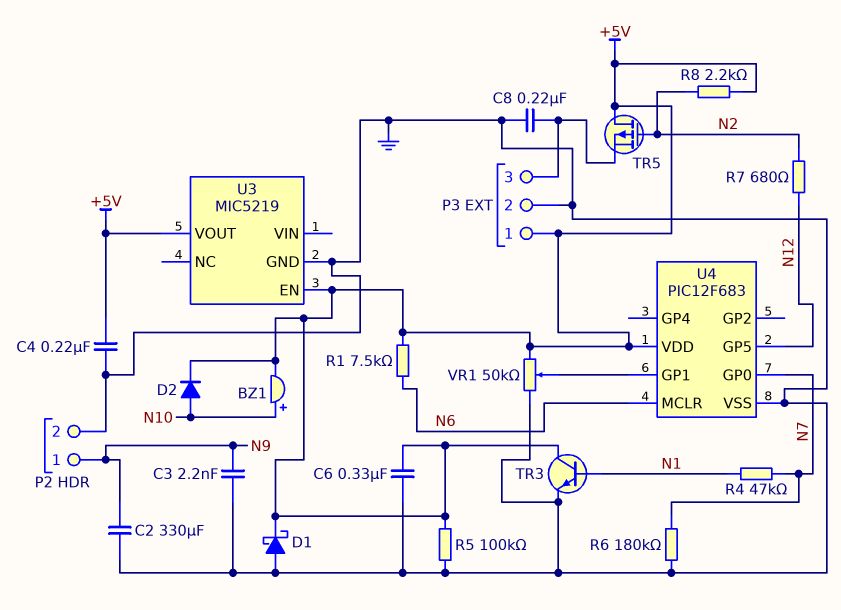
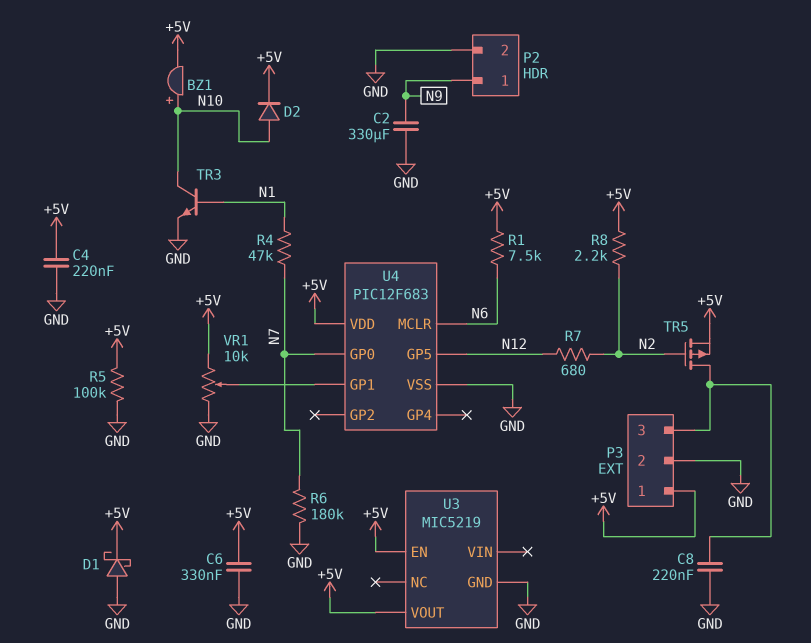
C3: 2.2nF (GND, N9) -> none
TR3: NPN (B N1, C +5V, E GND) -> NPN (B N1, C N10, E GND)
TR5: PMOS (G N2, D +5V, S P3/3) -> PMOS (G N2, D P3/3, S +5V)
VR1: 50k (+5V, GND, wiper U4/GP1) -> 10k (+5V, GND, wiper U4/GP1)

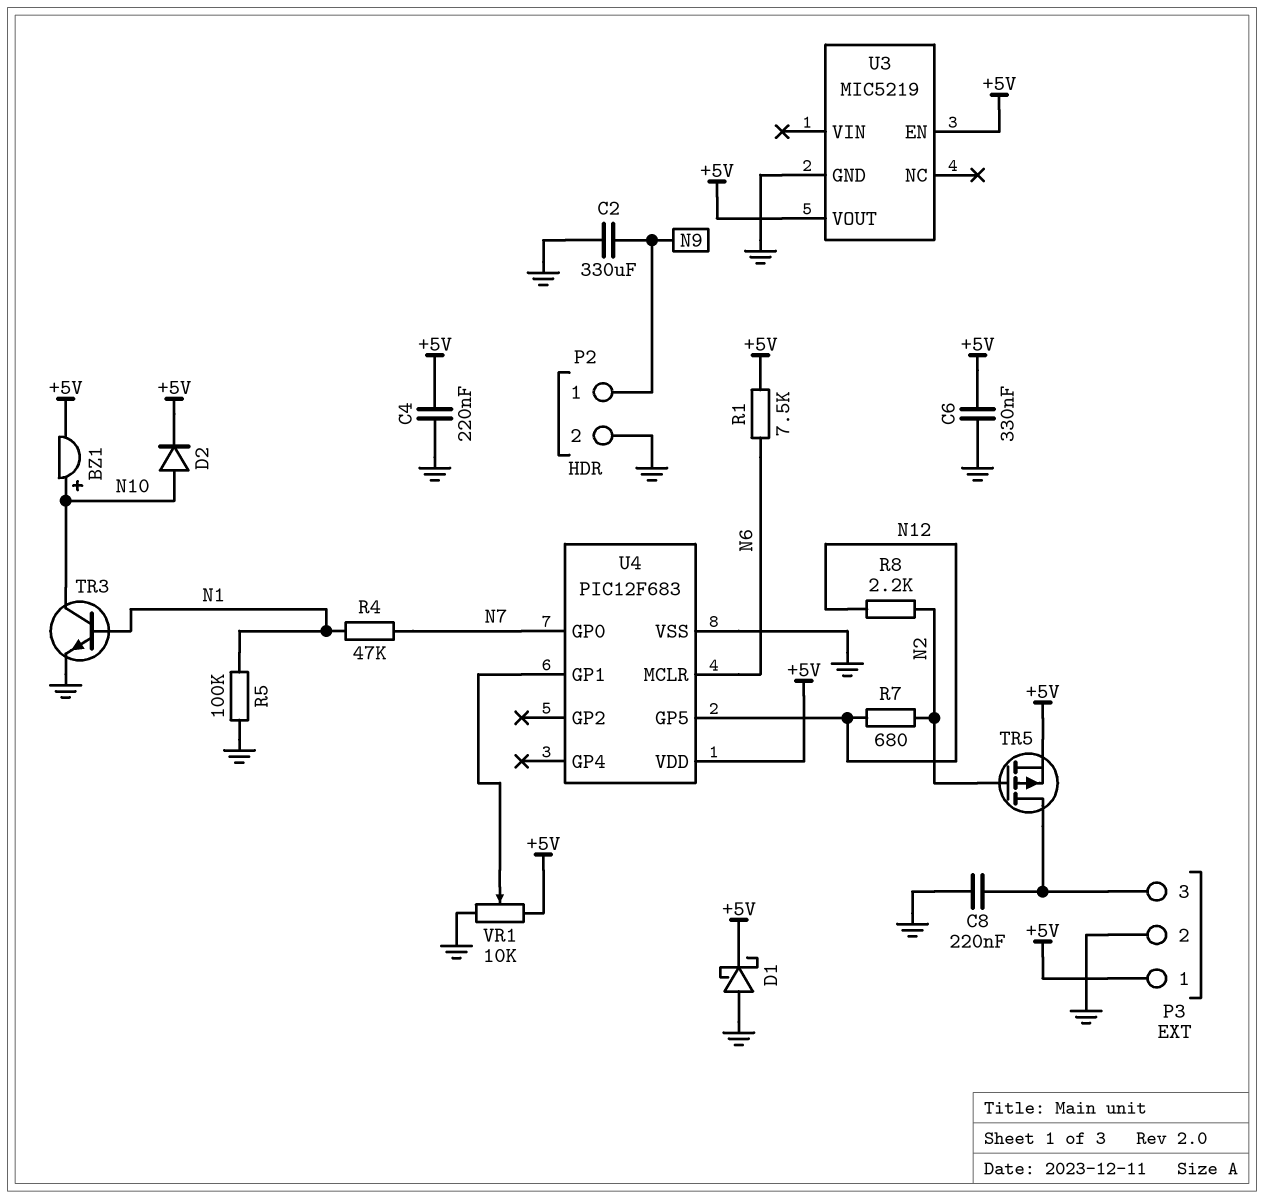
R5: 100k (+5V, GND) -> 100k (GND, N1)
R6: 180k (GND, N7) -> none
R8: 2.2k (+5V, N2) -> 2.2k (N2, N12)

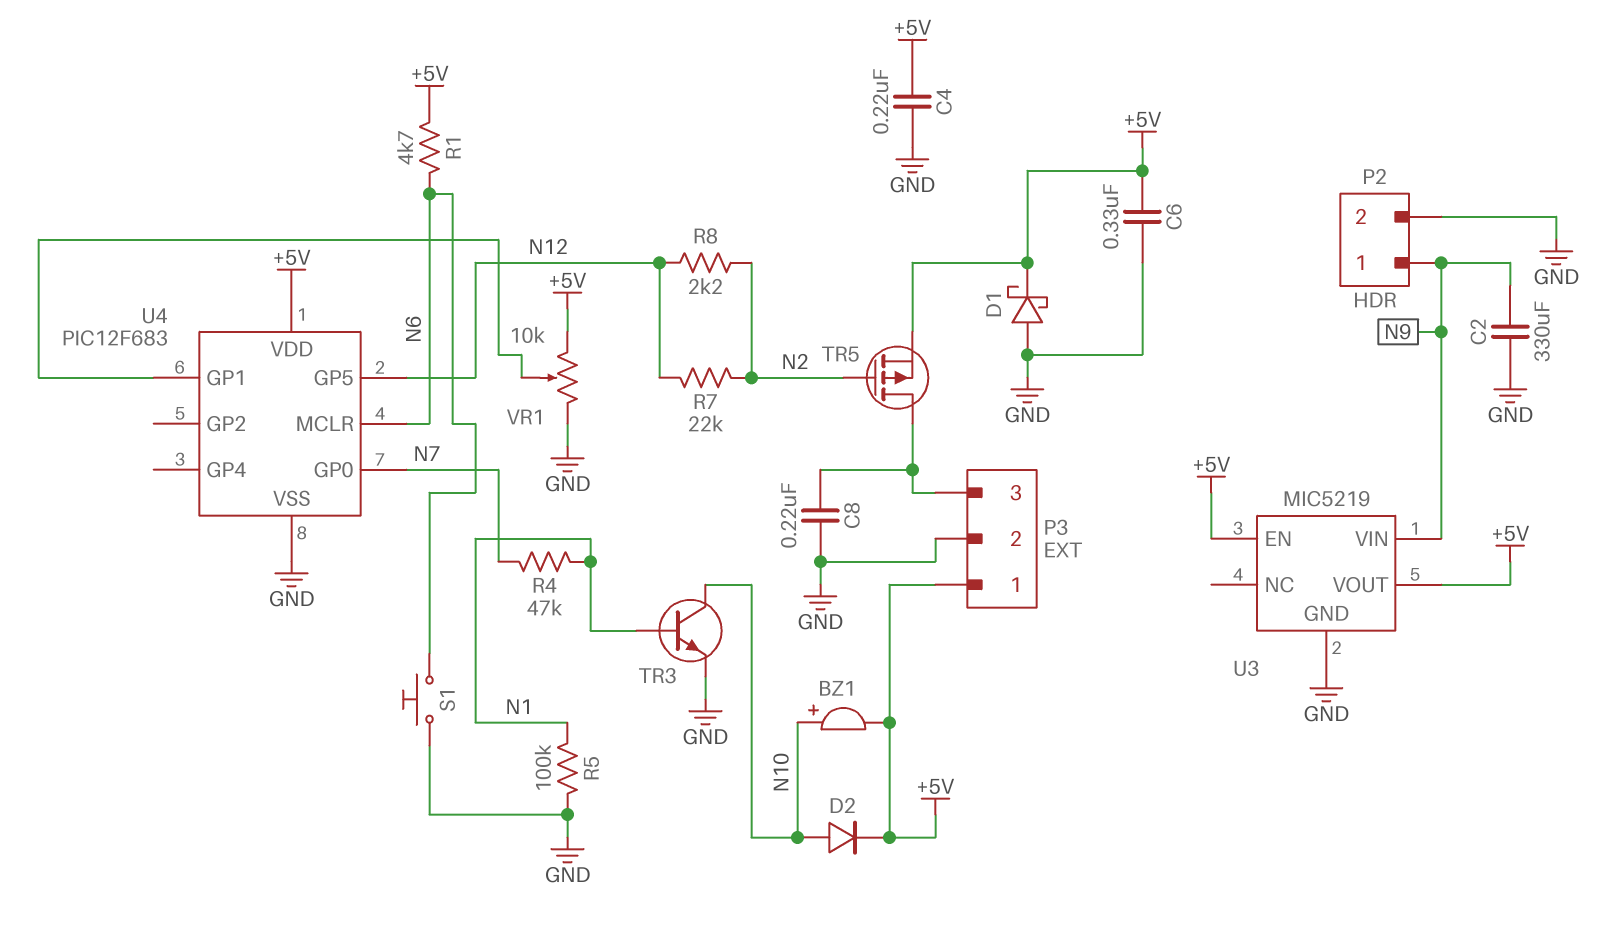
R1: 7.5k (+5V, N6) -> 4.7k (+5V, N6)
R7: 680 (N2, N12) -> 22k (N2, N12)
S1: none -> button (GND, N6)
U3 pin VIN: none -> N9

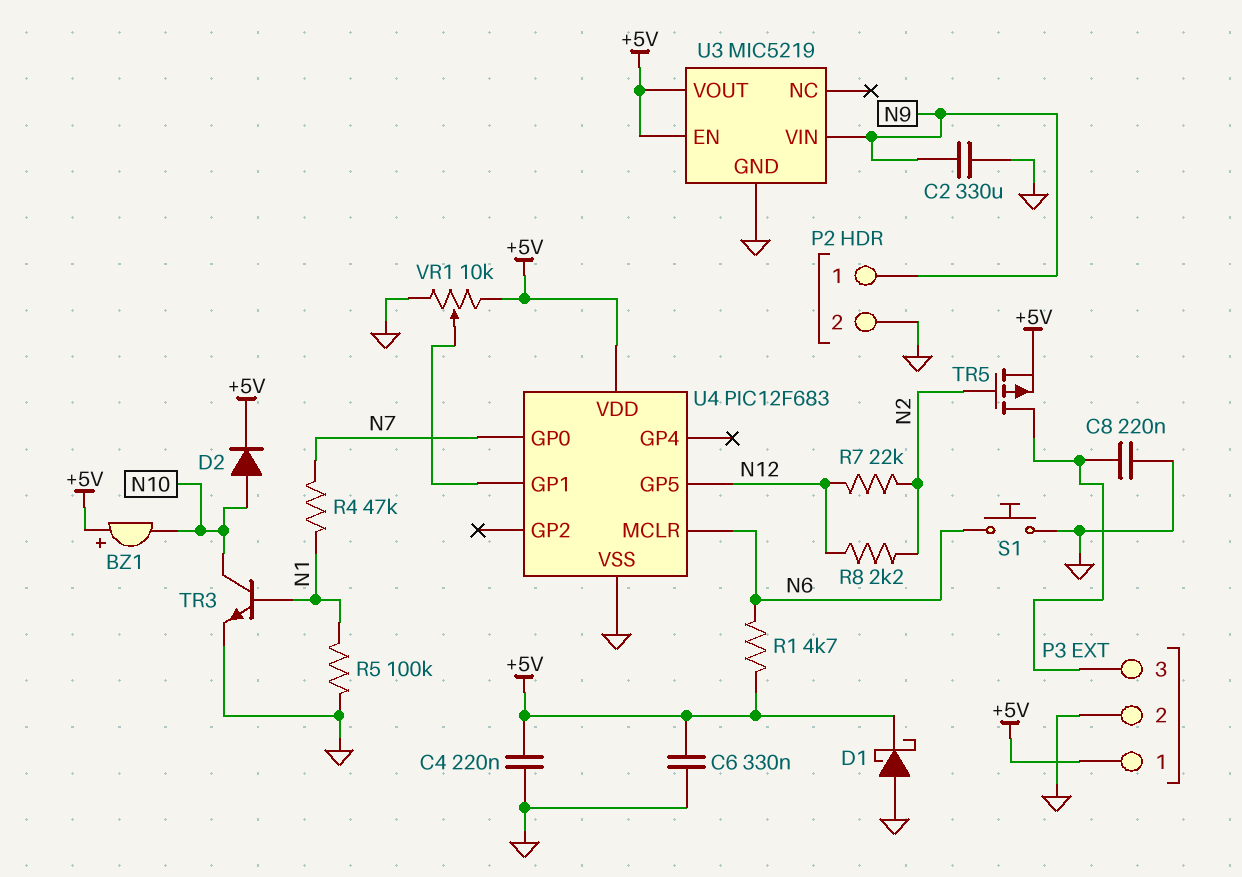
BZ1: buzzer (plus N10, minus +5V) -> buzzer (plus +5V, minus N10)

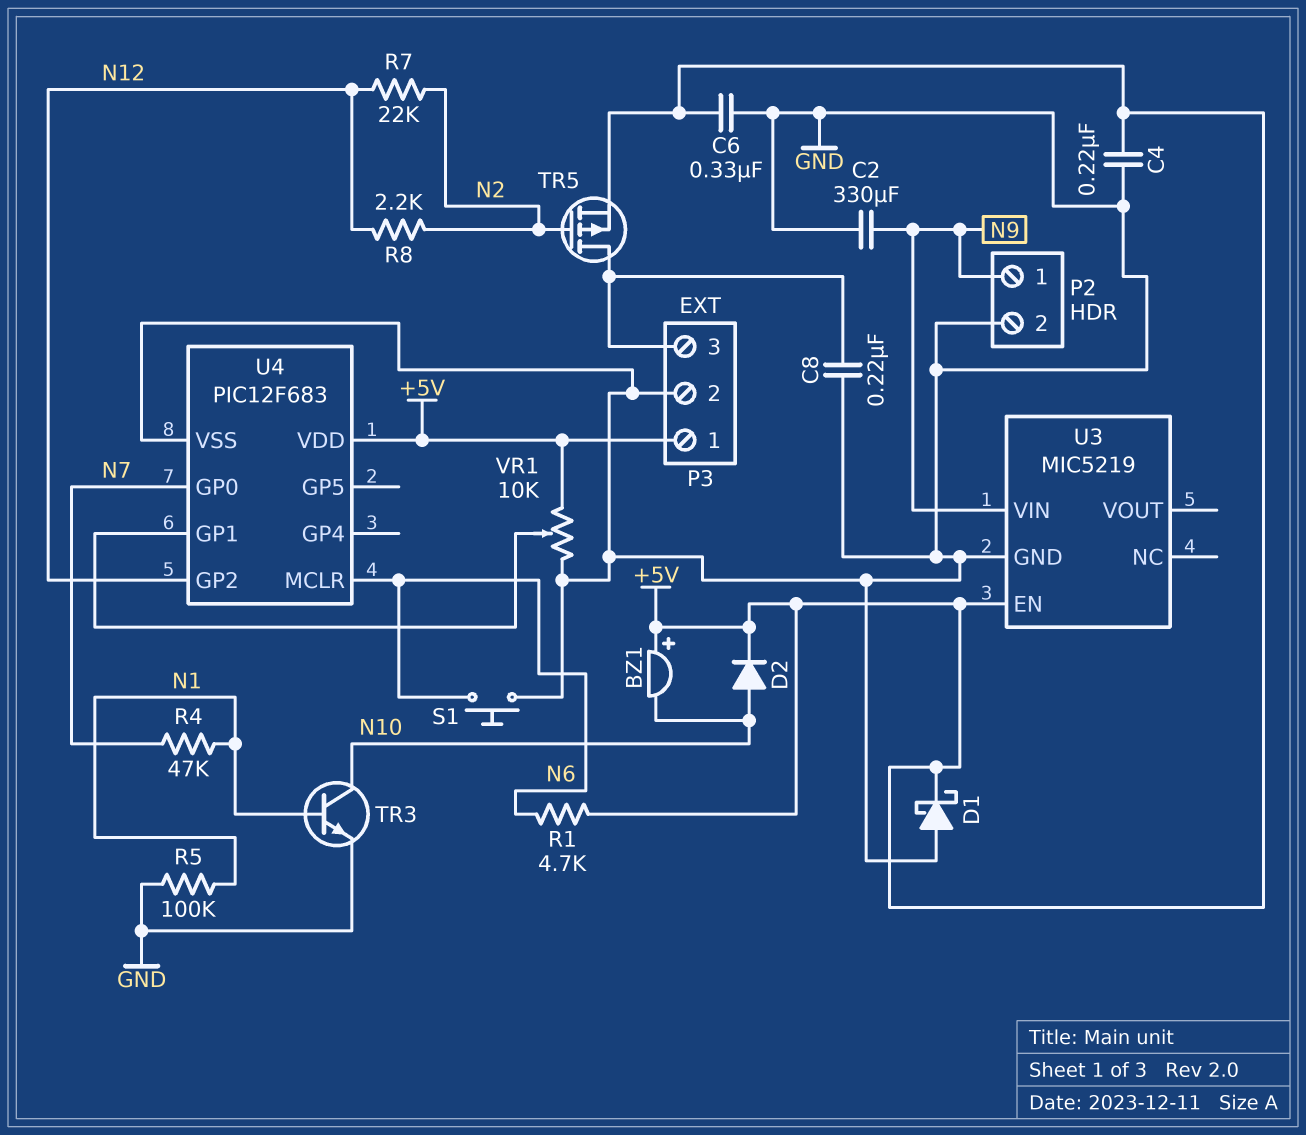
U3 pin VOUT: +5V -> none
U4 pin GP2: none -> N12
U4 pin GP5: N12 -> none

